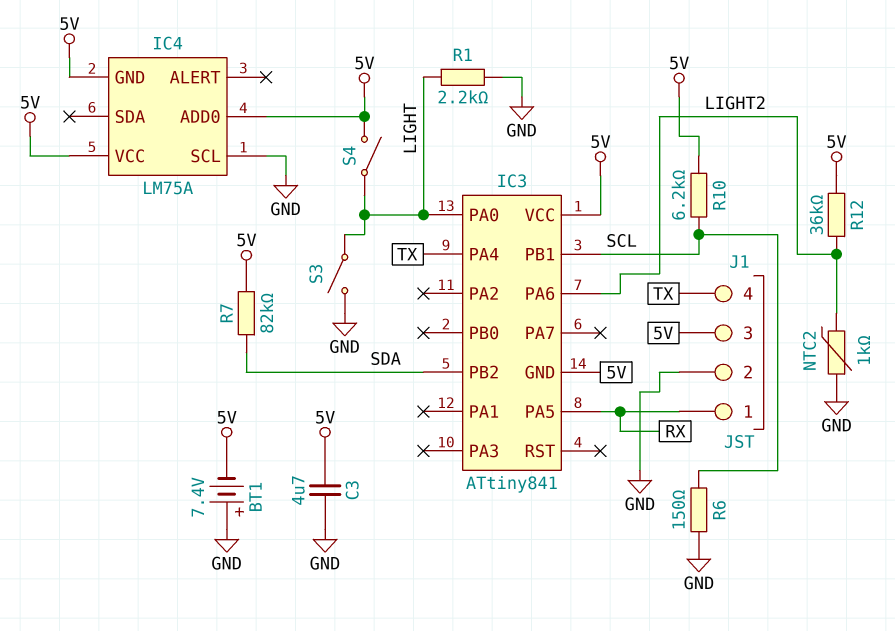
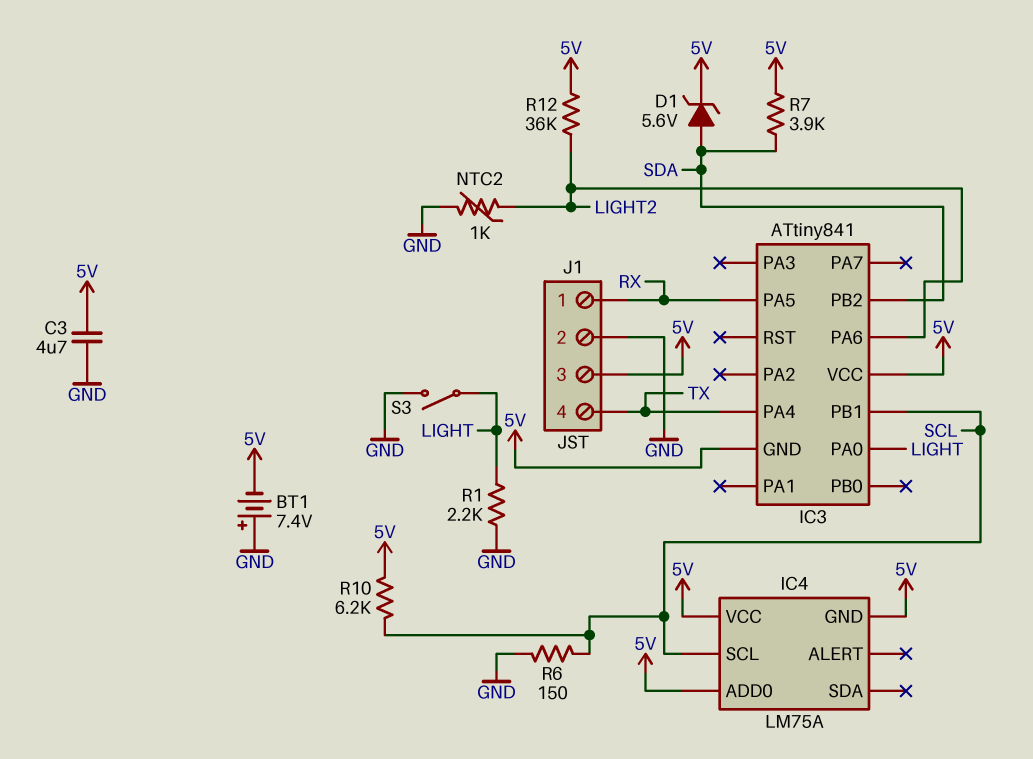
D1: none -> zener 5.6V (A SDA, K 5V)
IC4 pin SCL: GND -> SCL
R7: 82k (5V, SDA) -> 3.9k (5V, SDA)
S4: switch (5V, LIGHT) -> none

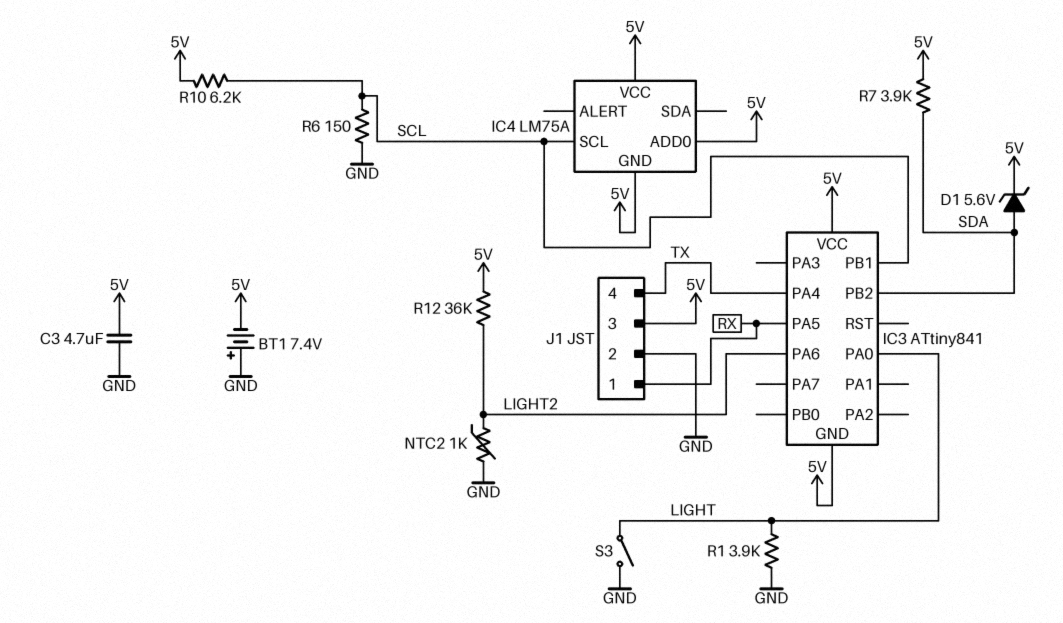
R1: 2.2k (GND, LIGHT) -> 3.9k (GND, LIGHT)

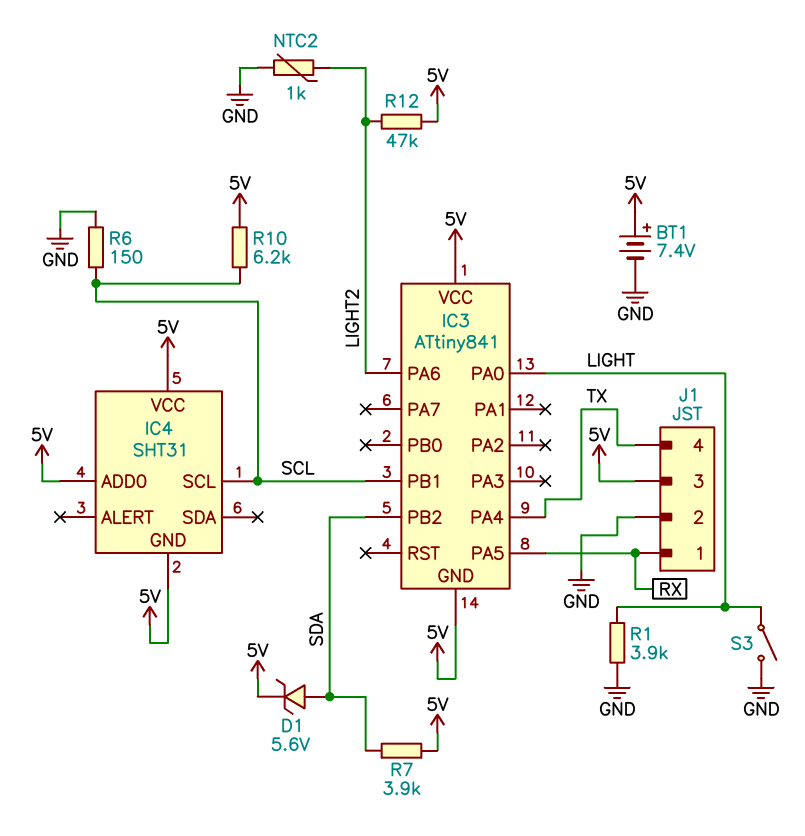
BT1: 7.4V (plus GND, minus 5V) -> 7.4V (plus 5V, minus GND)
C3: 4.7uF (5V, GND) -> none
IC4: LM75A -> SHT31
R12: 36k (5V, LIGHT2) -> 47k (5V, LIGHT2)

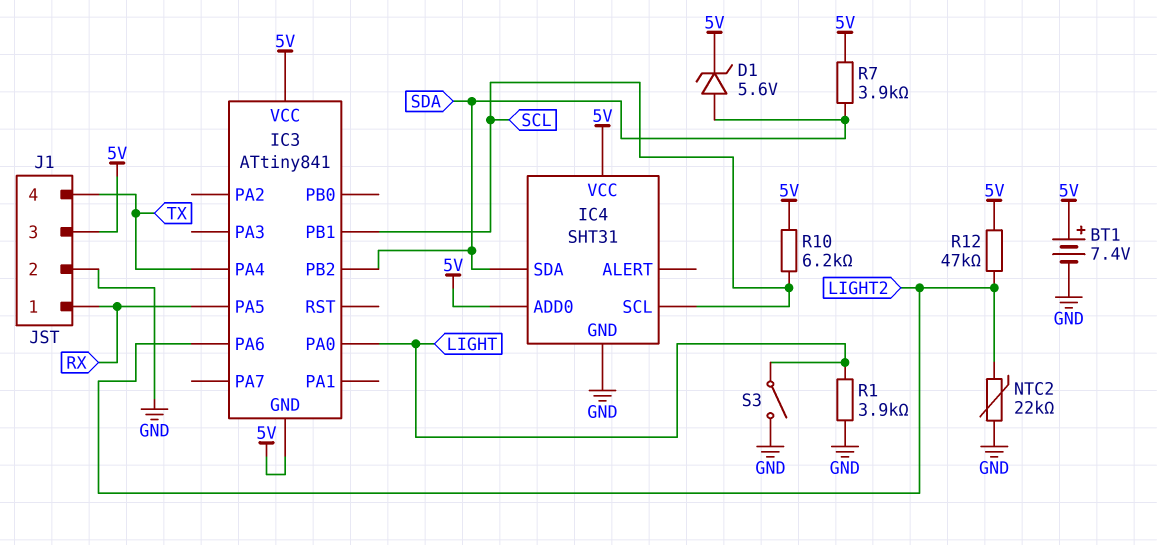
IC4 pin GND: 5V -> GND
IC4 pin SDA: none -> SDA
NTC2: 1k (GND, LIGHT2) -> 22k (GND, LIGHT2)
R6: 150 (GND, SCL) -> none

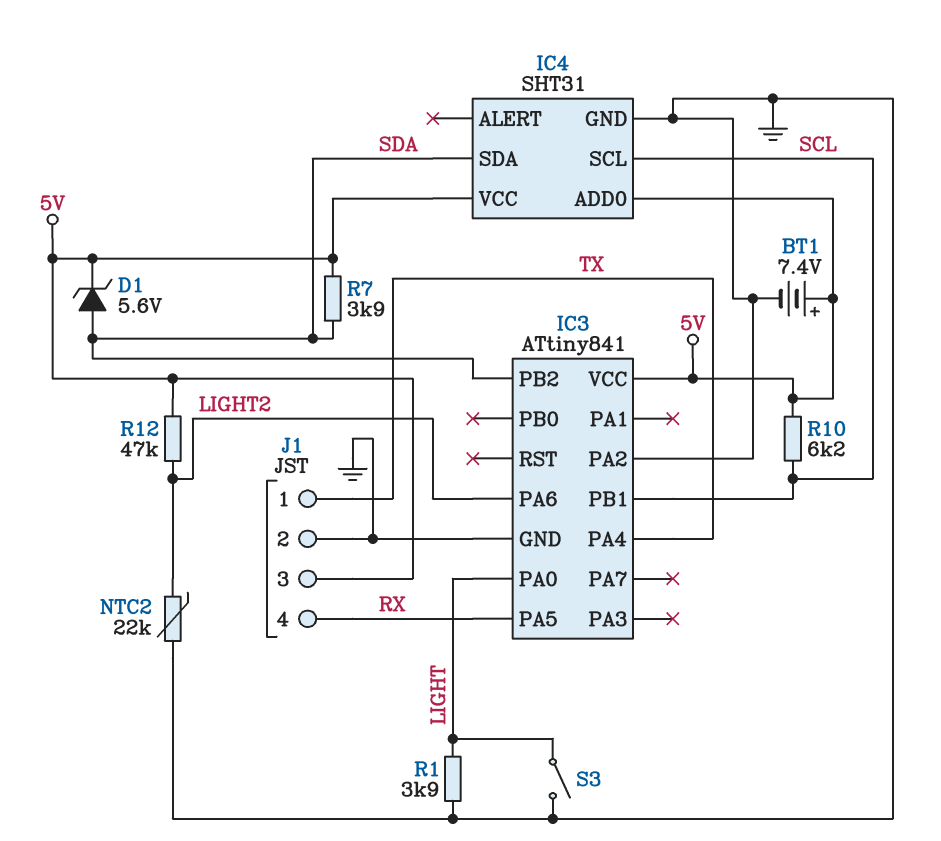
IC3 pin GND: 5V -> GND
IC3 pin PA2: none -> GND
J1 pin 1: RX -> TX
J1 pin 4: TX -> RX

